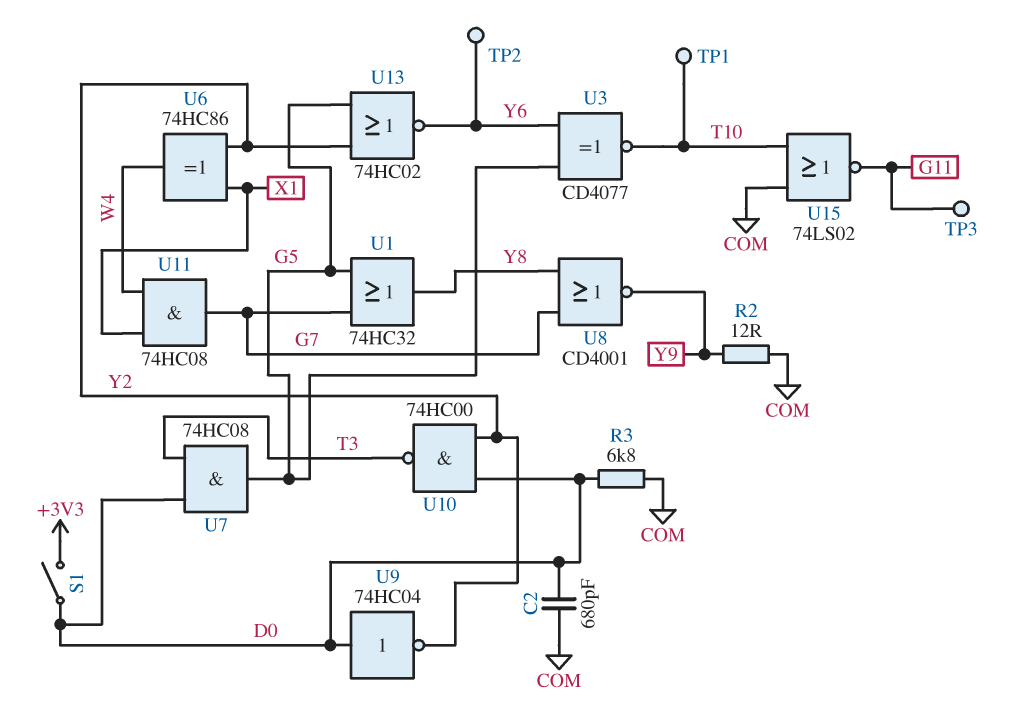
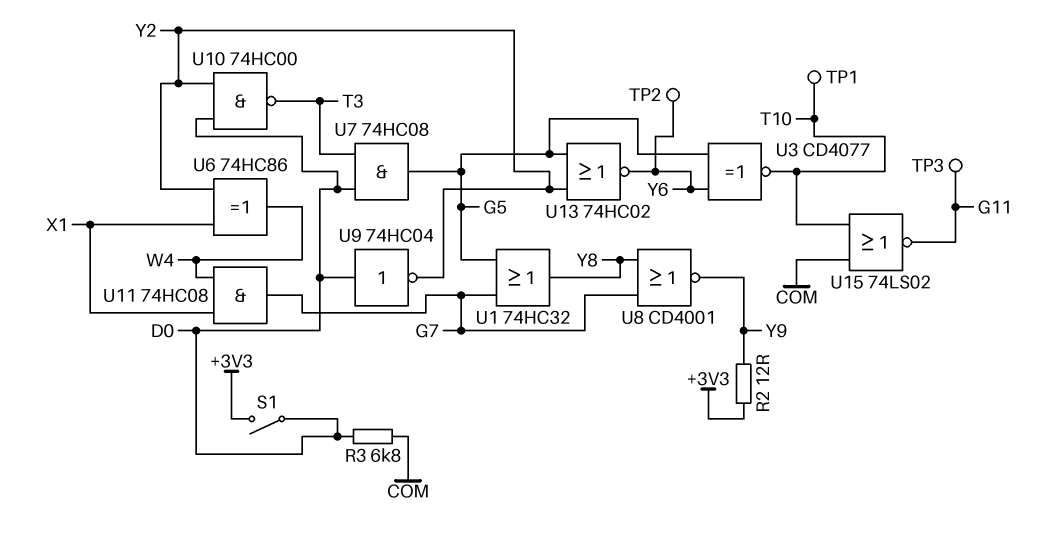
C2: 680pF (COM, D0) -> none
R2: 12 (COM, Y9) -> 12 (+3V3, Y9)

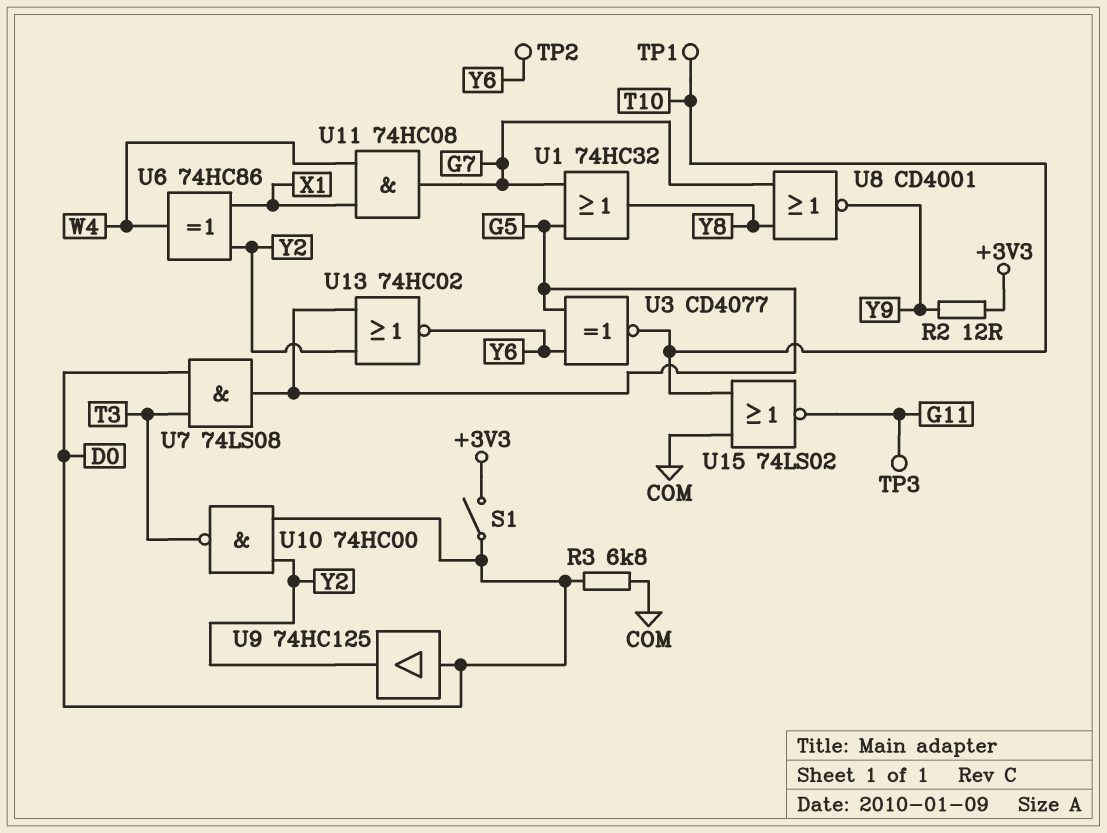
U7: AND 74HC08 (in D0, in T3, out G5) -> AND 74LS08 (in D0, in T3, out G5)
U9: NOT 74HC04 (in D0, out Y2) -> buffer 74HC125 (in D0, out Y2)

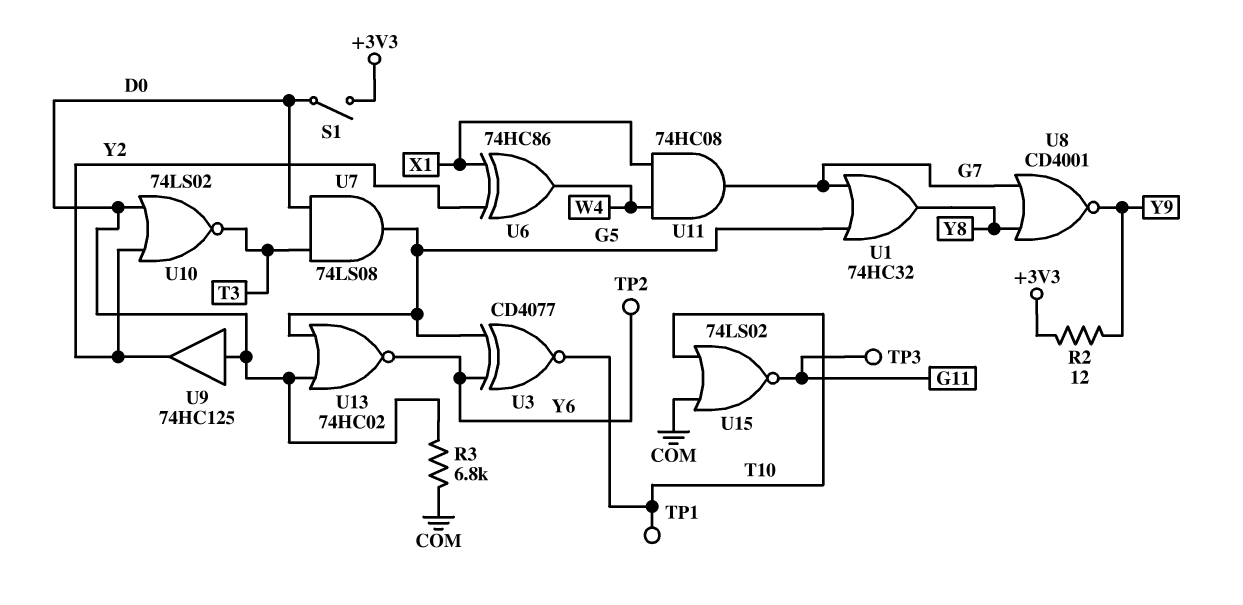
U10: NAND 74HC00 (in D0, in Y2, out T3) -> NOR 74LS02 (in D0, in Y2, out T3)
U13: NOR 74HC02 (in G5, in Y2, out Y6) -> NOR 74HC02 (in D0, in G5, out Y6)

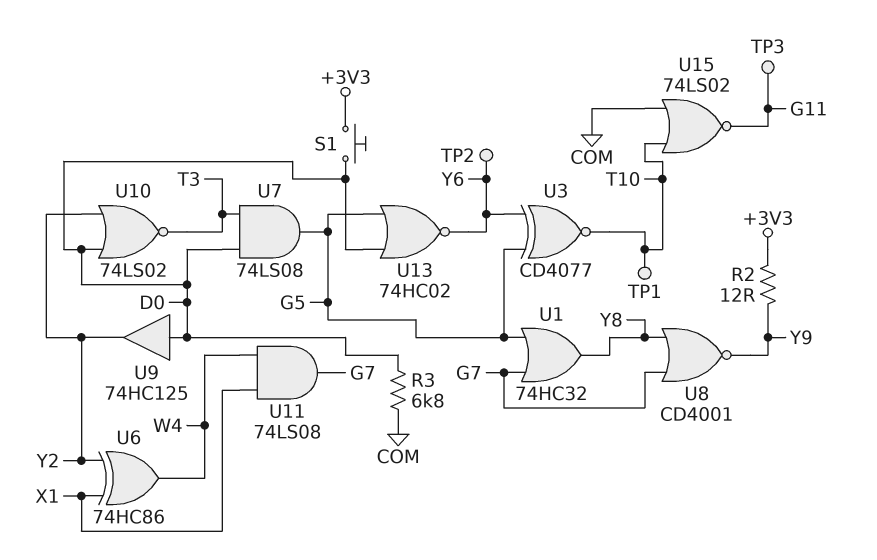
S1: switch (+3V3, D0) -> button (+3V3, D0)
U11: AND 74HC08 (in W4, in X1, out G7) -> AND 74LS08 (in W4, in X1, out G7)

